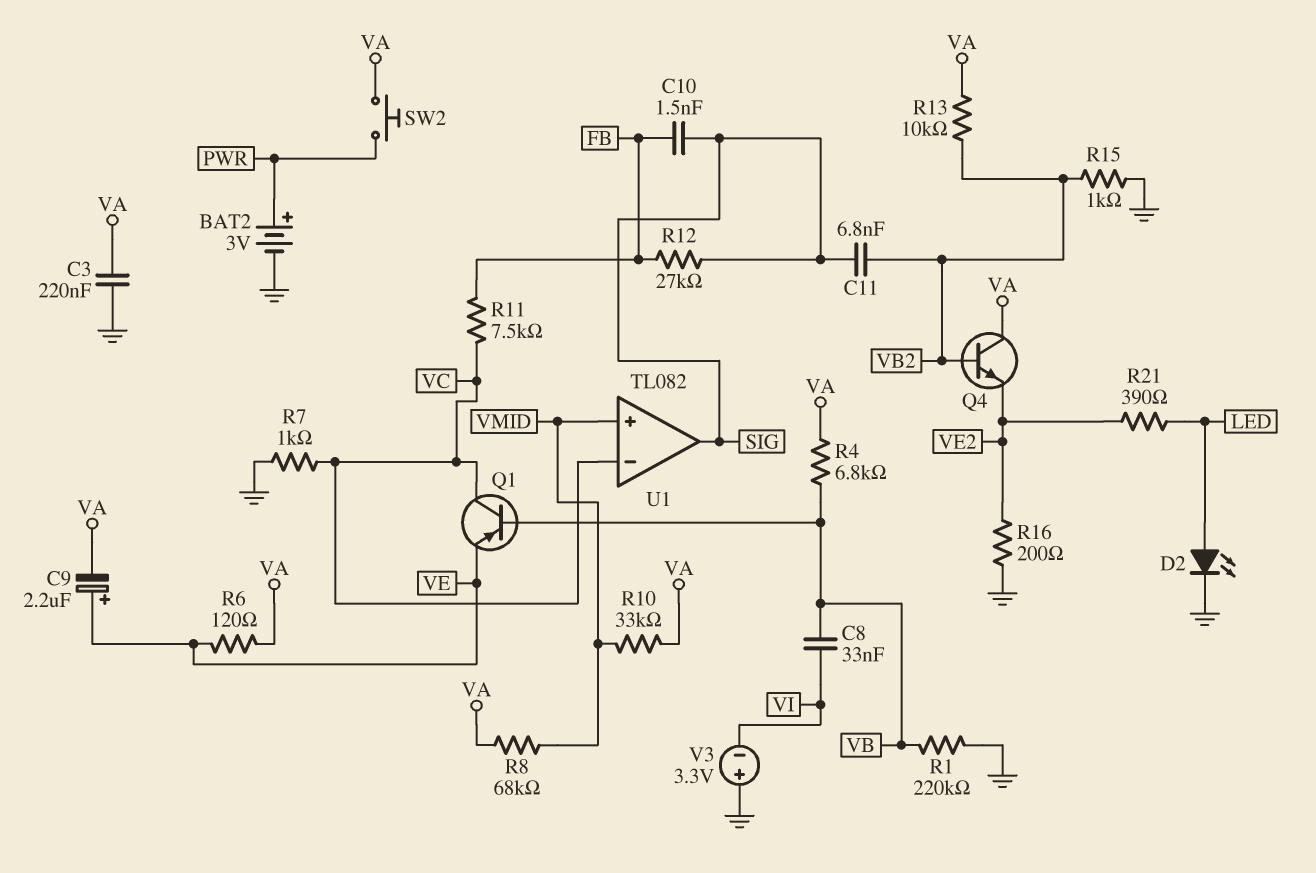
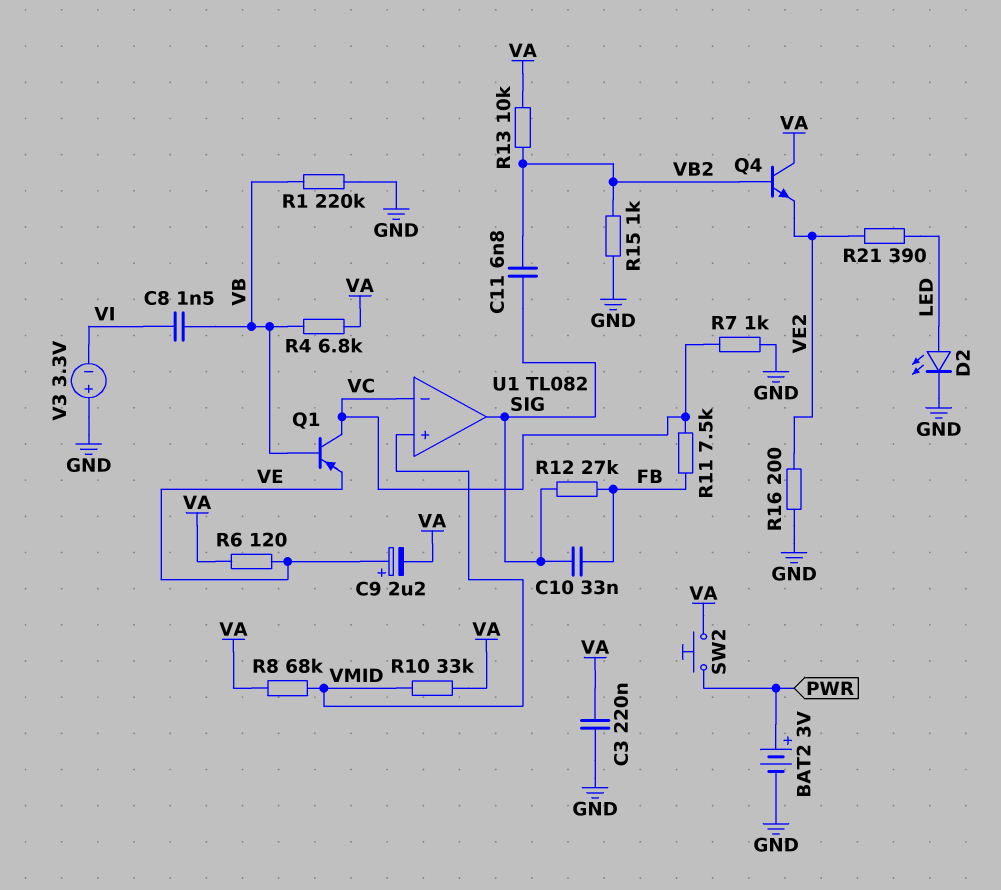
C8: 33nF (VB, VI) -> 1.5nF (VB, VI)
C10: 1.5nF (FB, SIG) -> 33nF (FB, SIG)

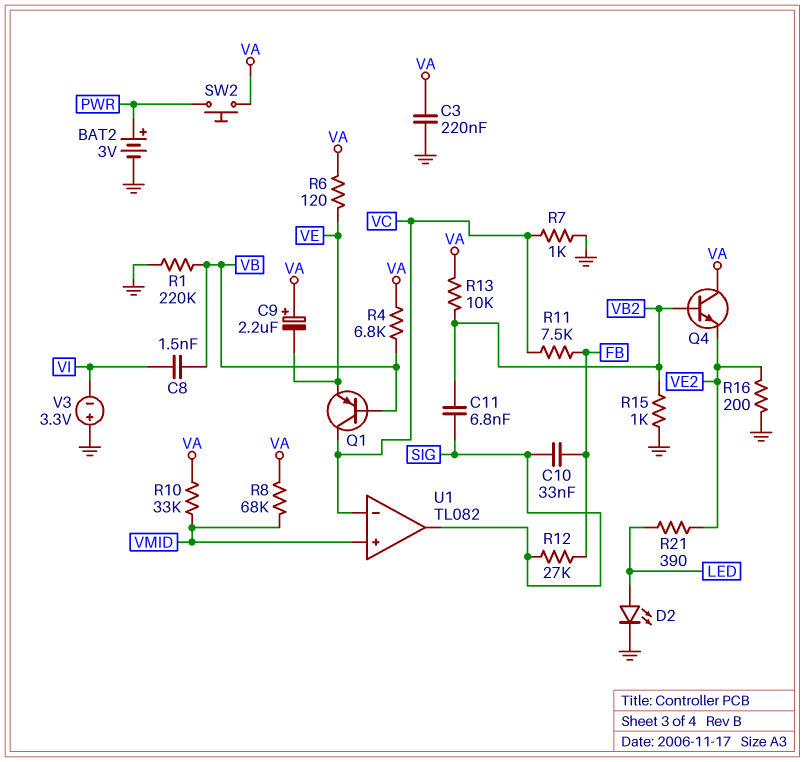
C9: 2.2uF (plus VE, minus VA) -> 2.2uF (plus VA, minus VE)

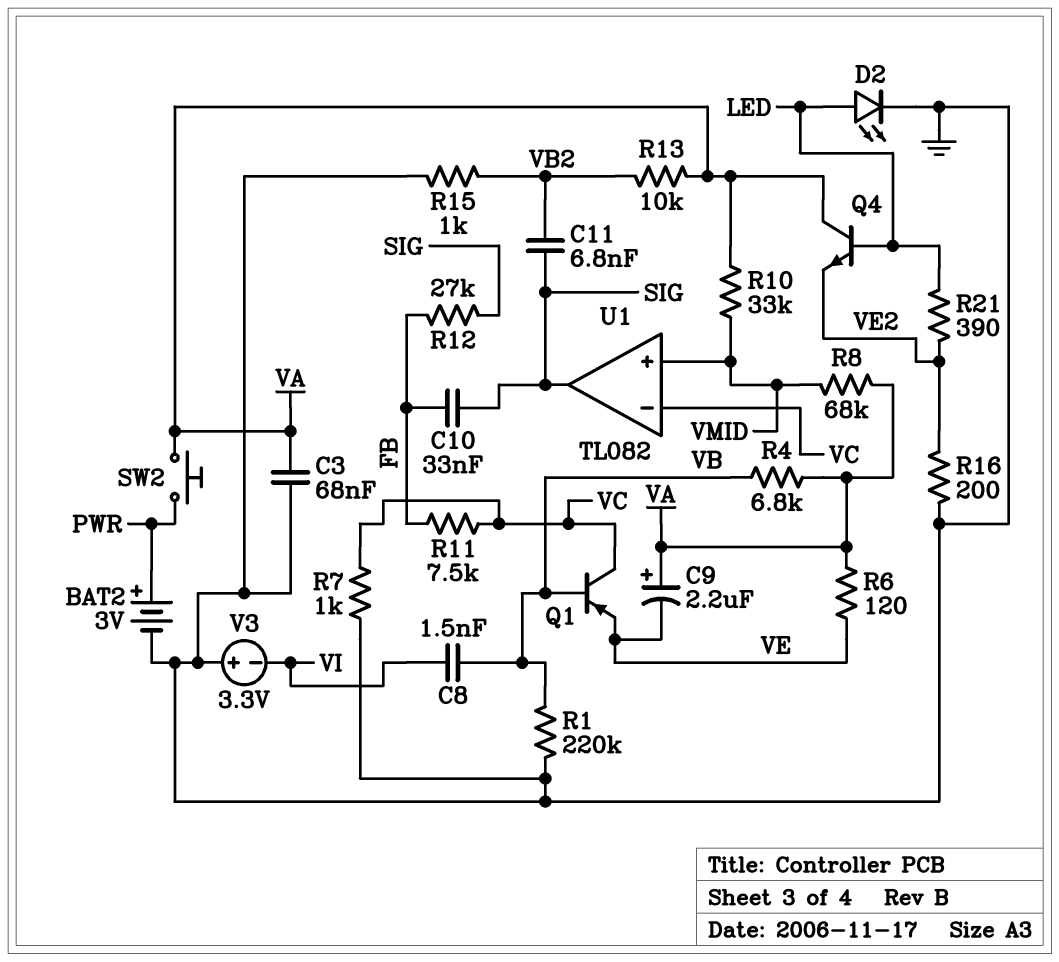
C3: 220nF (GND, VA) -> 68nF (GND, VA)
Q4: NPN (B VB2, C VA, E VE2) -> NPN (B LED, C VA, E VE2)

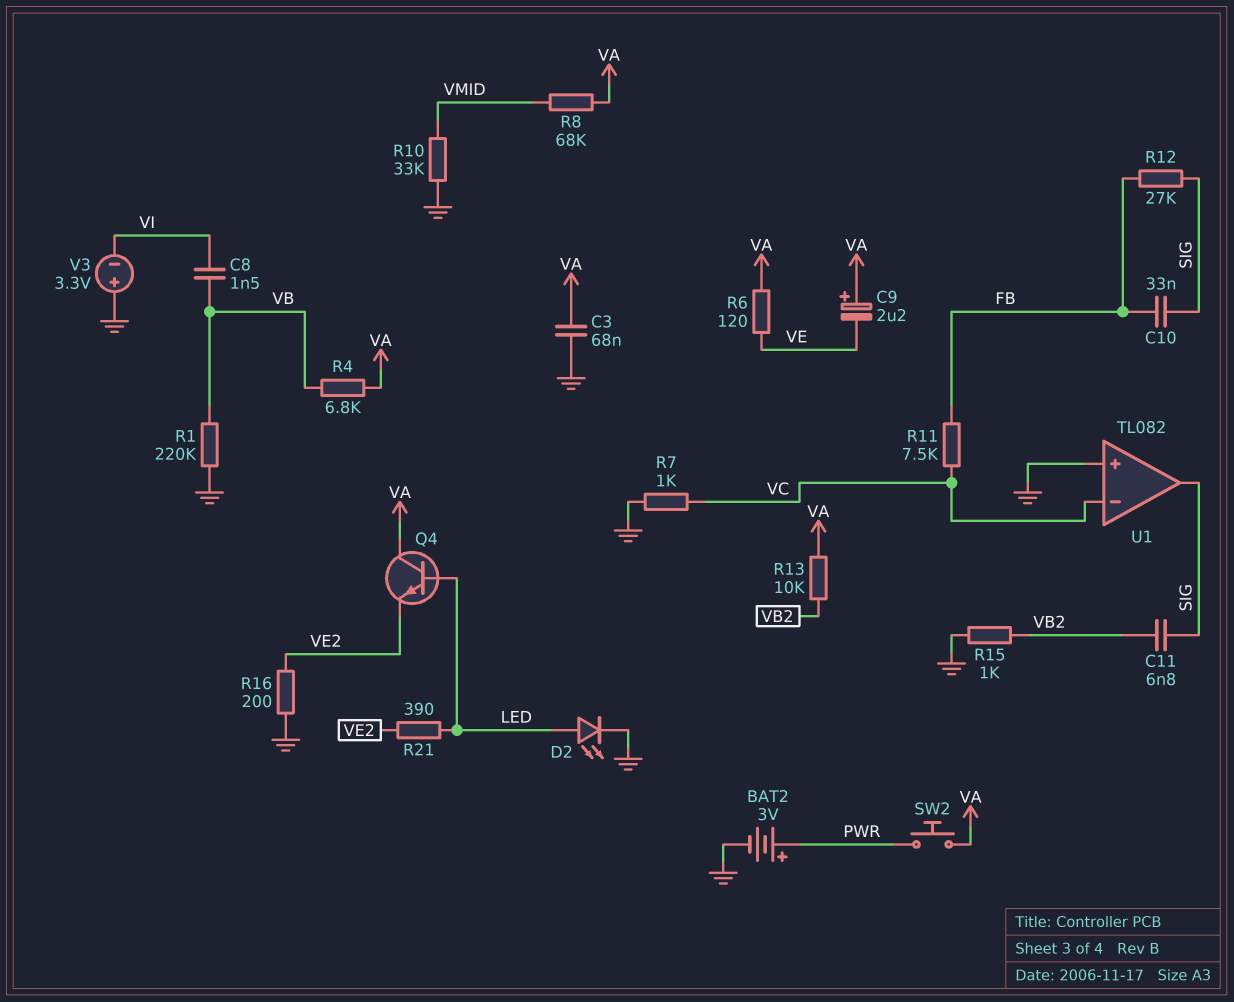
Q1: PNP (B VB, C VC, E VE) -> none
R10: 33k (VA, VMID) -> 33k (GND, VMID)
U1 pin in+: VMID -> GND

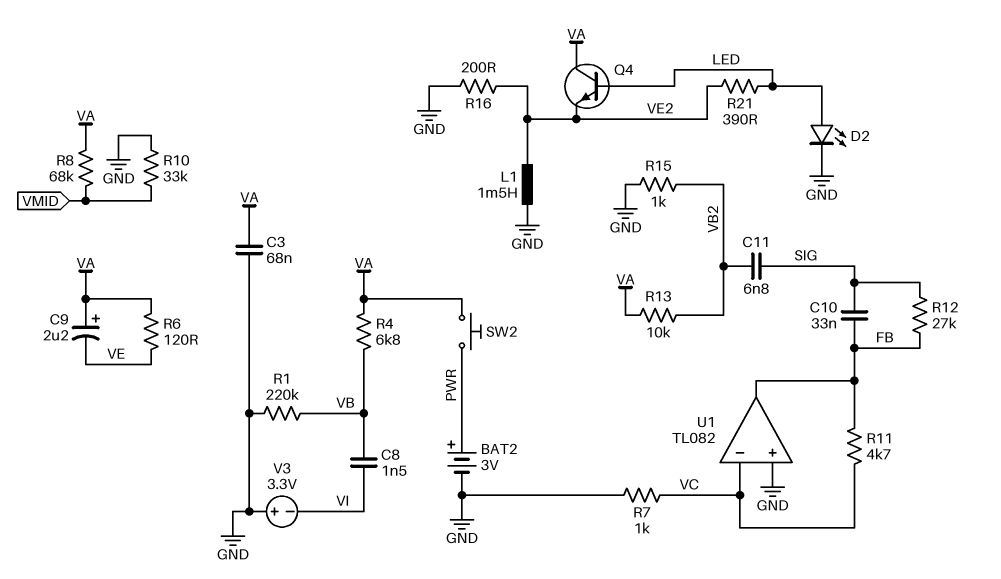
L1: none -> 1.5mH (GND, VE2)
R11: 7.5k (FB, VC) -> 4.7k (FB, VC)
U1 pin out: SIG -> FB

